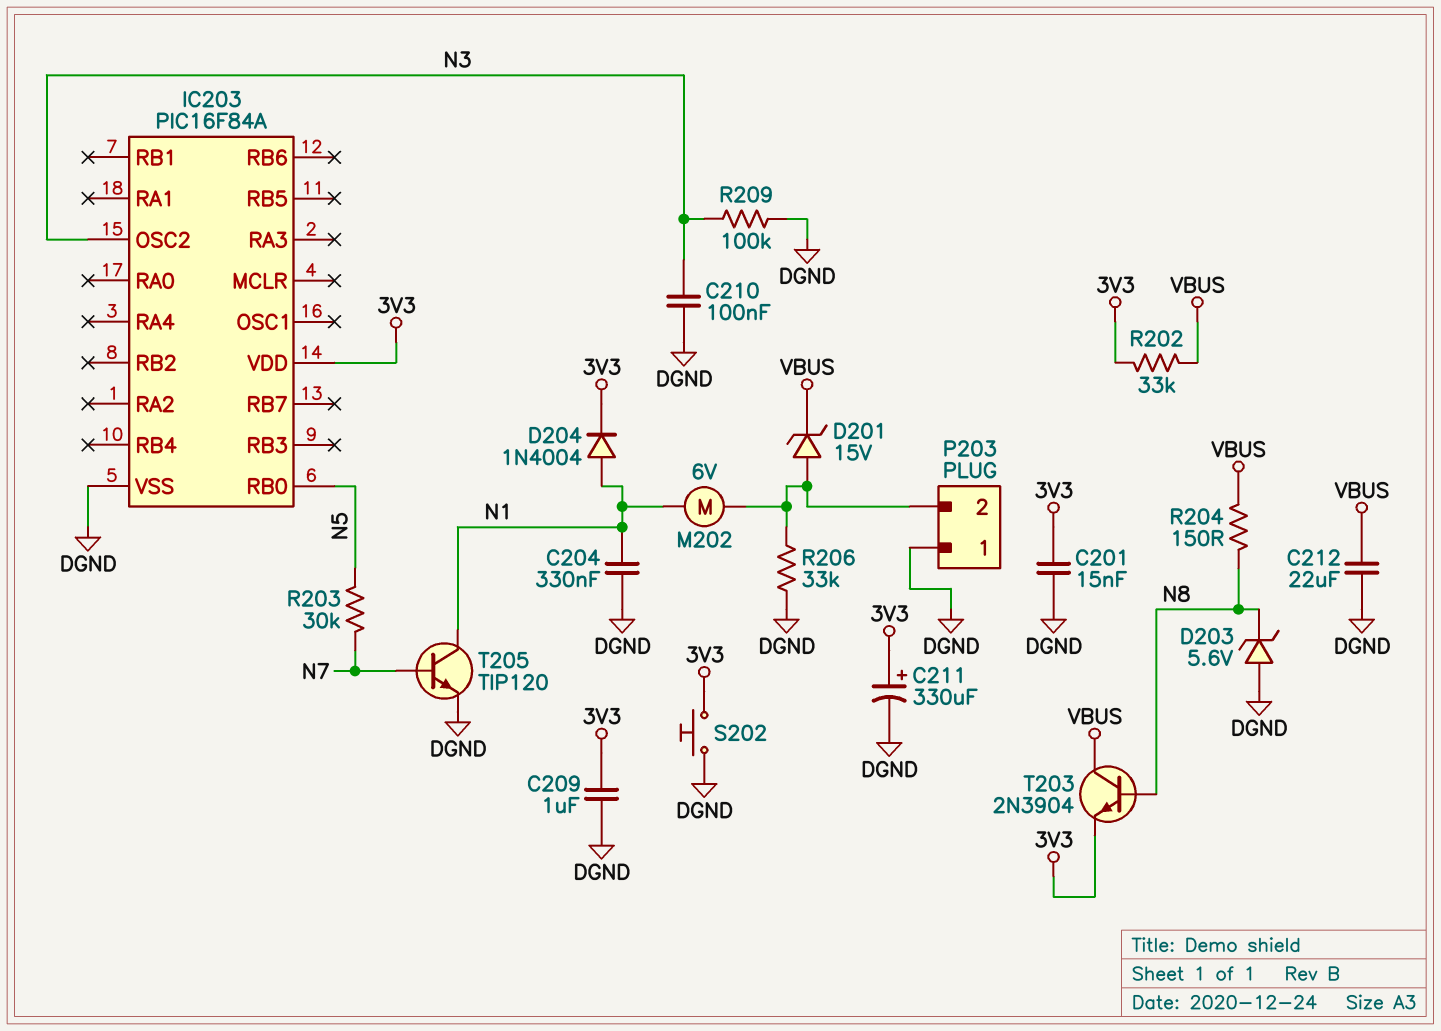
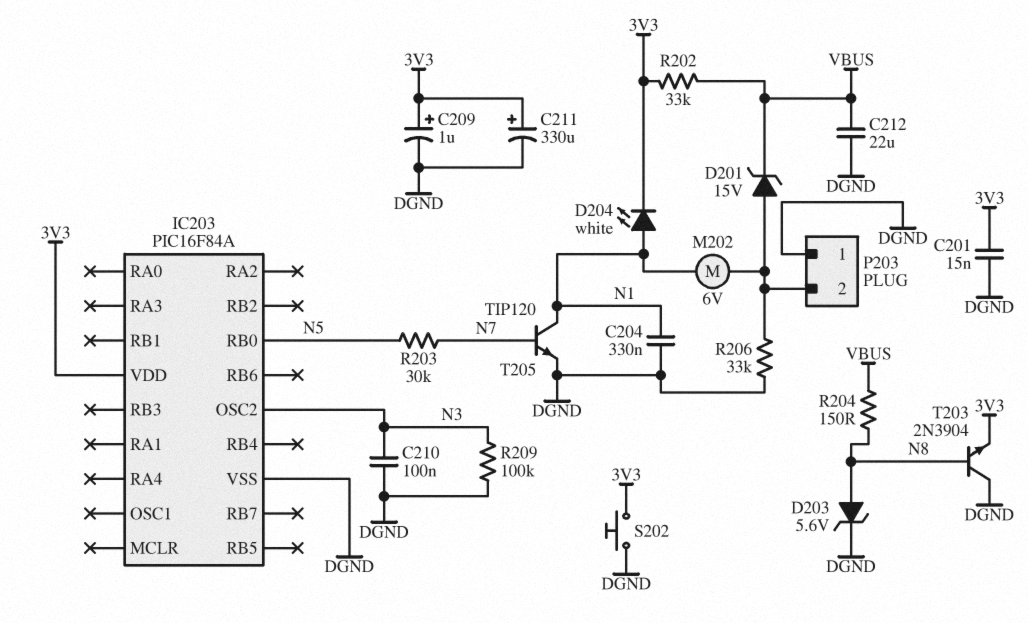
C209: 1uF (3V3, DGND) -> 1uF (plus 3V3, minus DGND)
D203: zener 5.6V (A DGND, K N8) -> zener 5.6V (A N8, K DGND)
D204: diode 1N4004 (A N1, K 3V3) -> LED white (A N1, K 3V3)
T203: NPN 2N3904 (B N8, C VBUS, E 3V3) -> NPN 2N3904 (B N8, C DGND, E 3V3)

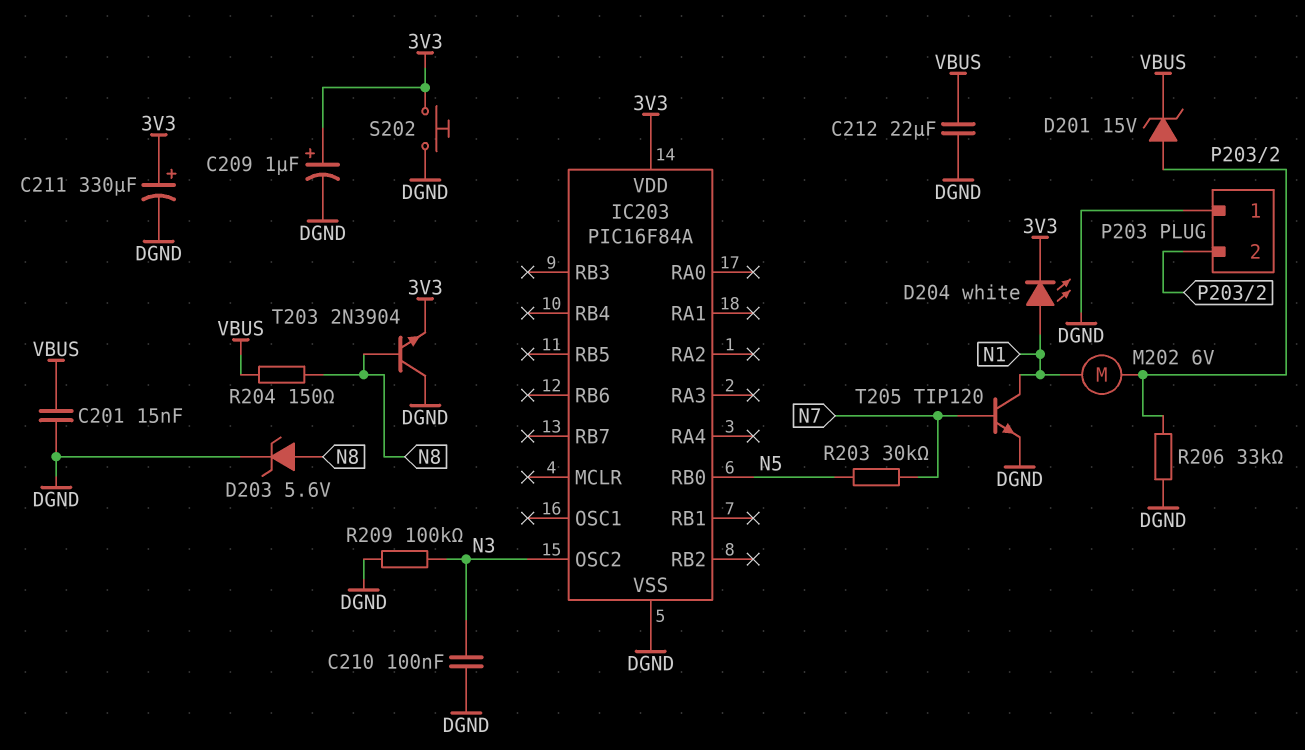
C201: 15nF (3V3, DGND) -> 15nF (DGND, VBUS)
C204: 330nF (DGND, N1) -> none
R202: 33k (3V3, VBUS) -> none

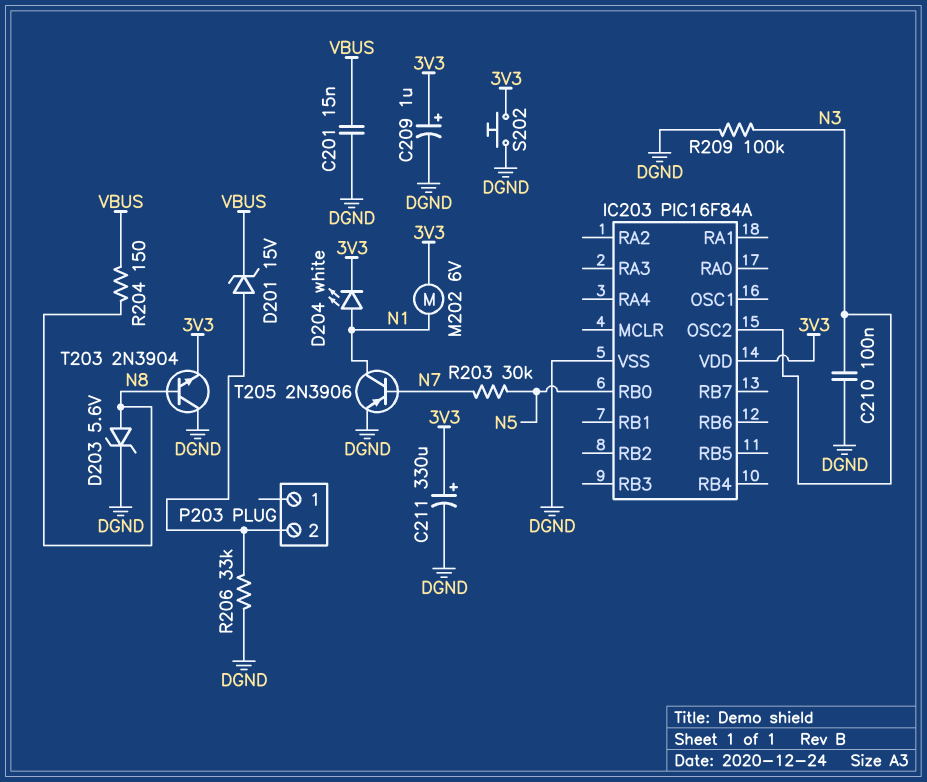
C212: 22uF (DGND, VBUS) -> none
M202: motor 6V (N1, P203/2) -> motor 6V (3V3, N1)
P203 pin 1: DGND -> none
T205: NPN TIP120 (B N7, C N1, E DGND) -> PNP 2N3906 (B N7, C N1, E DGND)

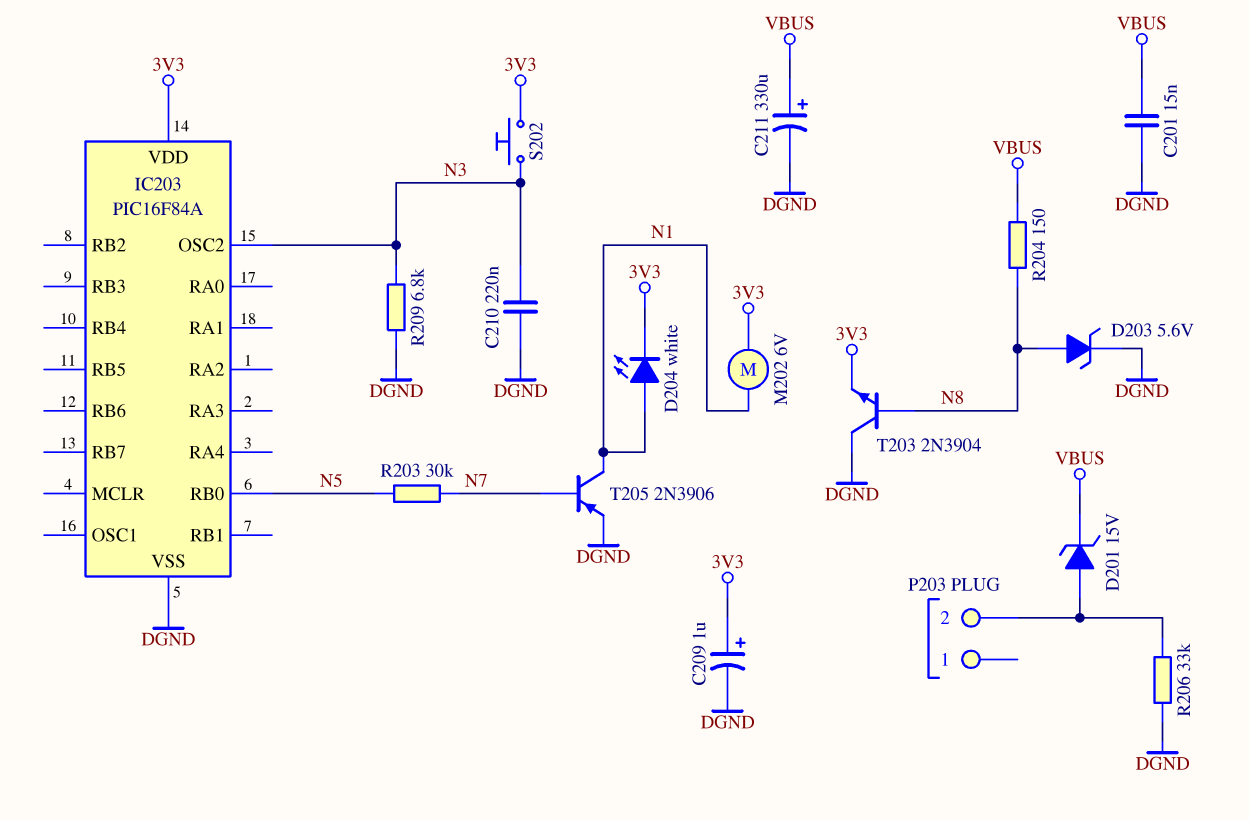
C210: 100nF (DGND, N3) -> 220nF (DGND, N3)
C211: 330uF (plus 3V3, minus DGND) -> 330uF (plus VBUS, minus DGND)
R209: 100k (DGND, N3) -> 6.8k (DGND, N3)
S202: button (3V3, DGND) -> button (3V3, N3)

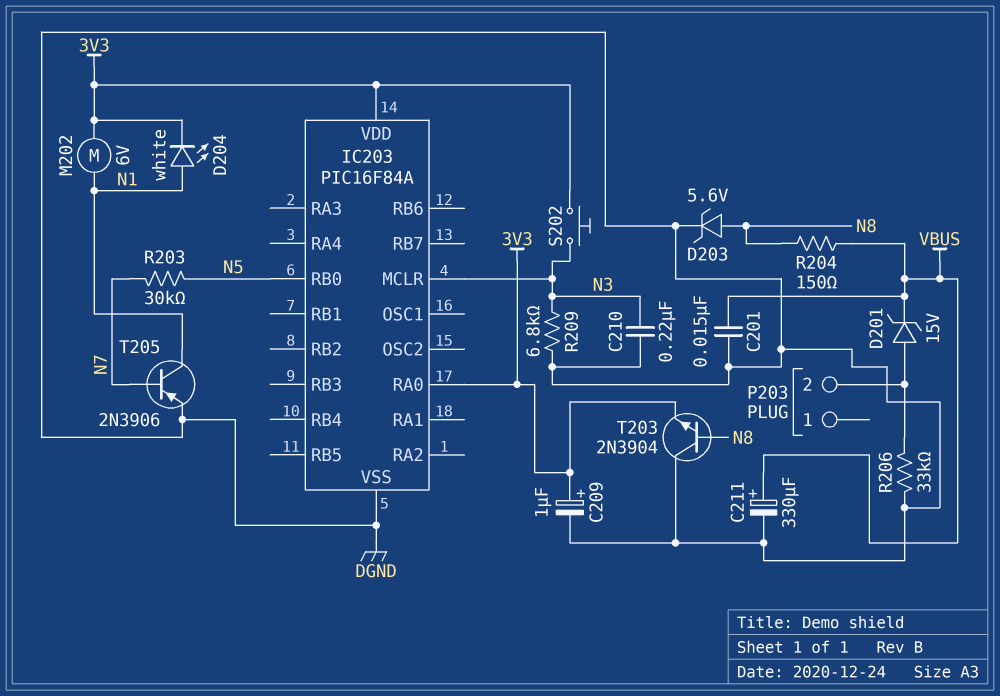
IC203 pin MCLR: none -> N3
IC203 pin OSC2: N3 -> none
IC203 pin RA0: none -> 3V3

